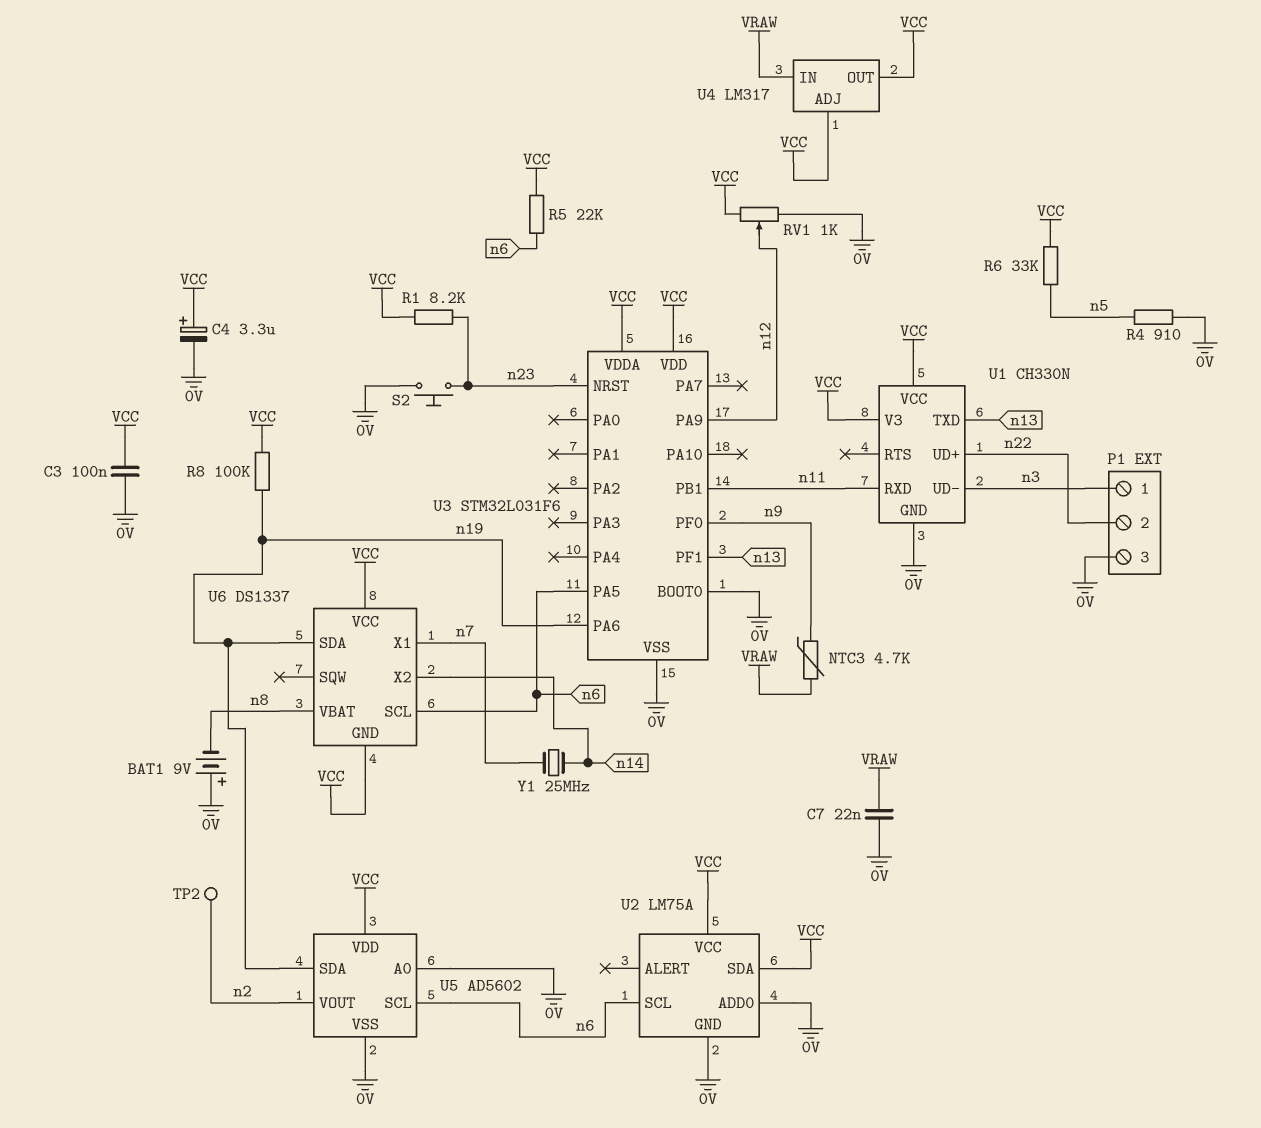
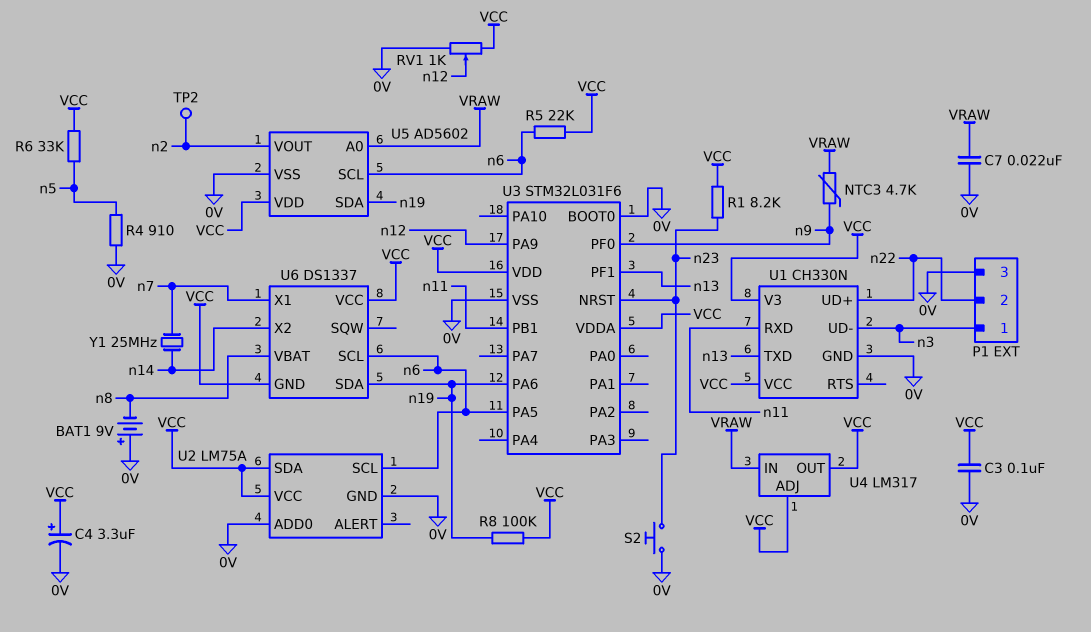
U5 pin A0: 0V -> VRAW

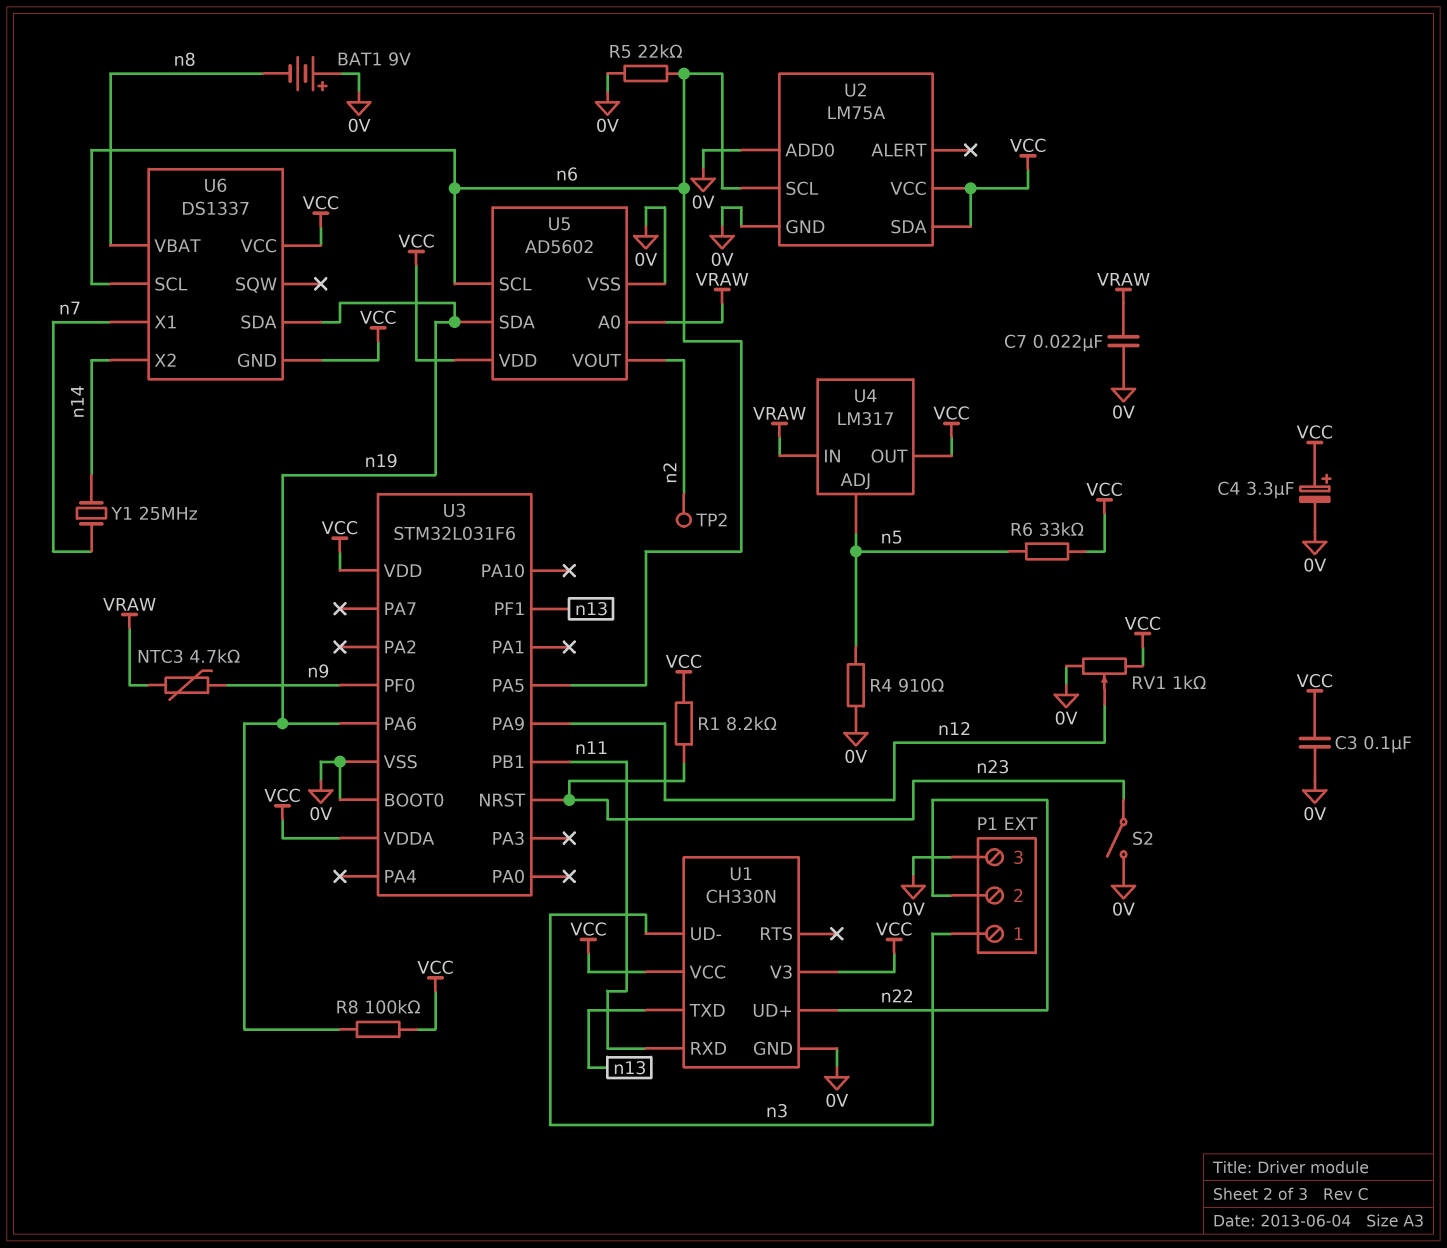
R5: 22k (VCC, n6) -> 22k (0V, n6)
S2: button (0V, n23) -> switch (0V, n23)
U4 pin ADJ: VCC -> n5

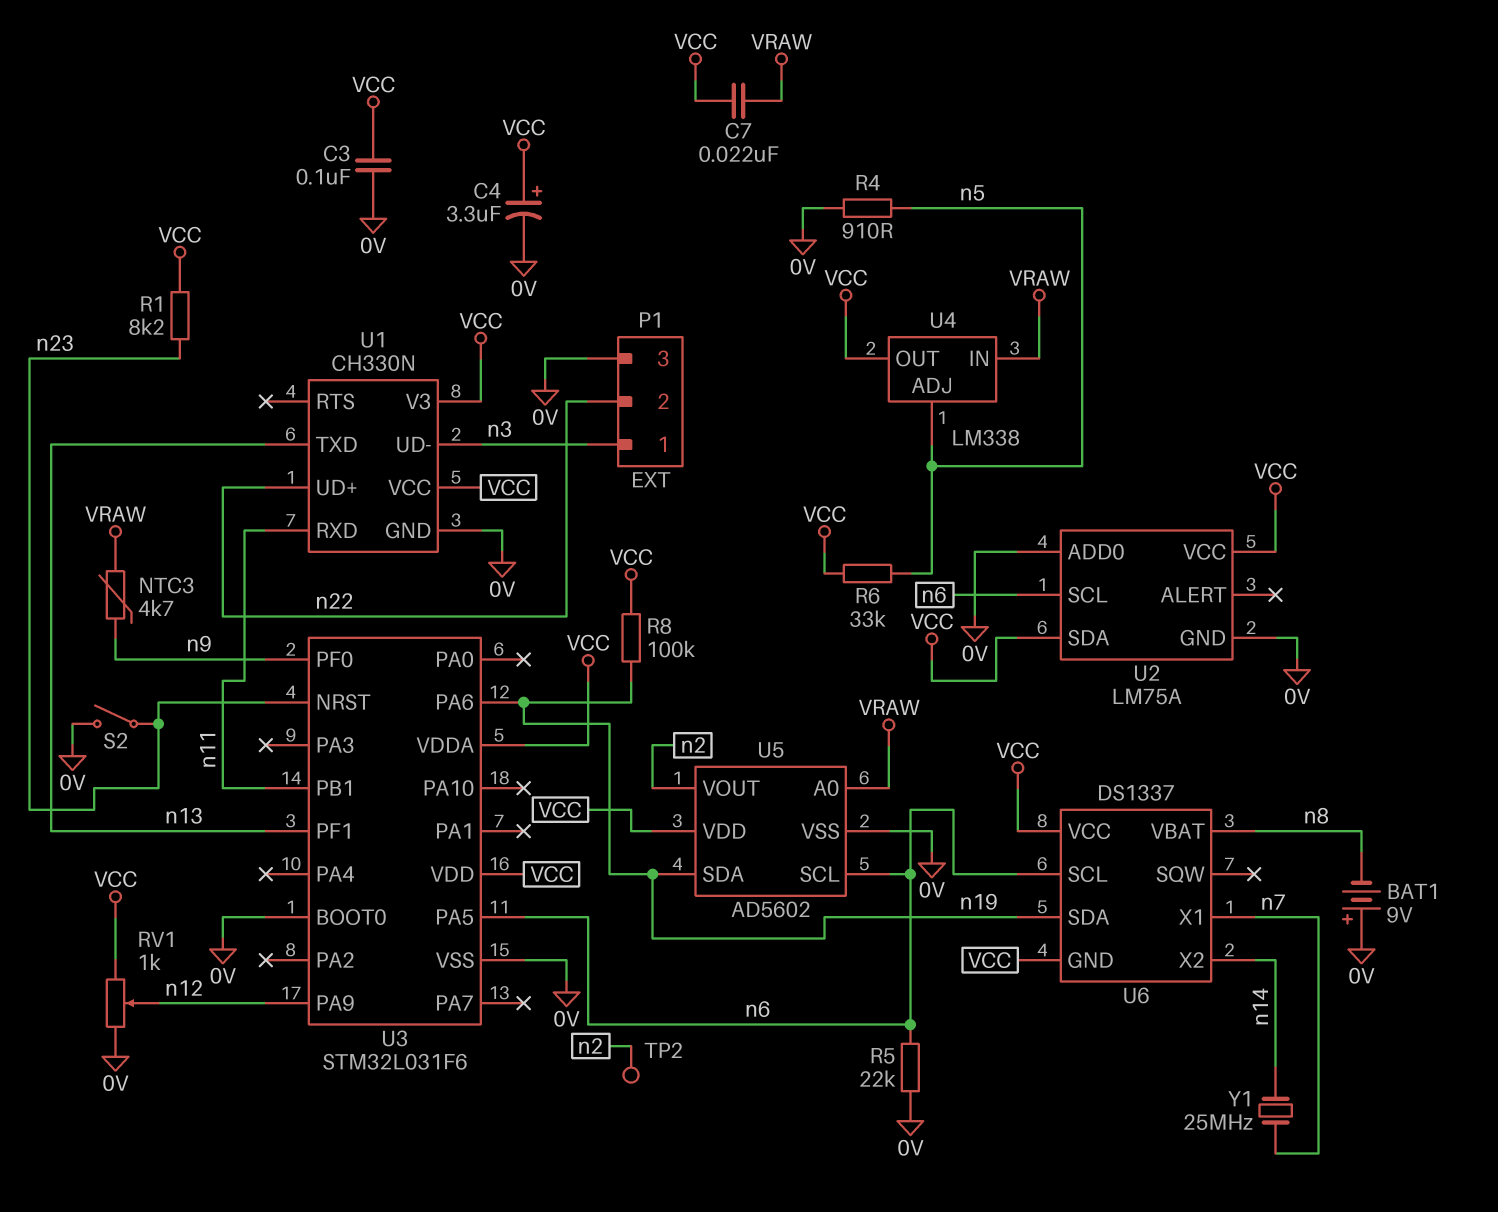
C7: 22nF (0V, VRAW) -> 22nF (VCC, VRAW)
U4: LM317 -> LM338

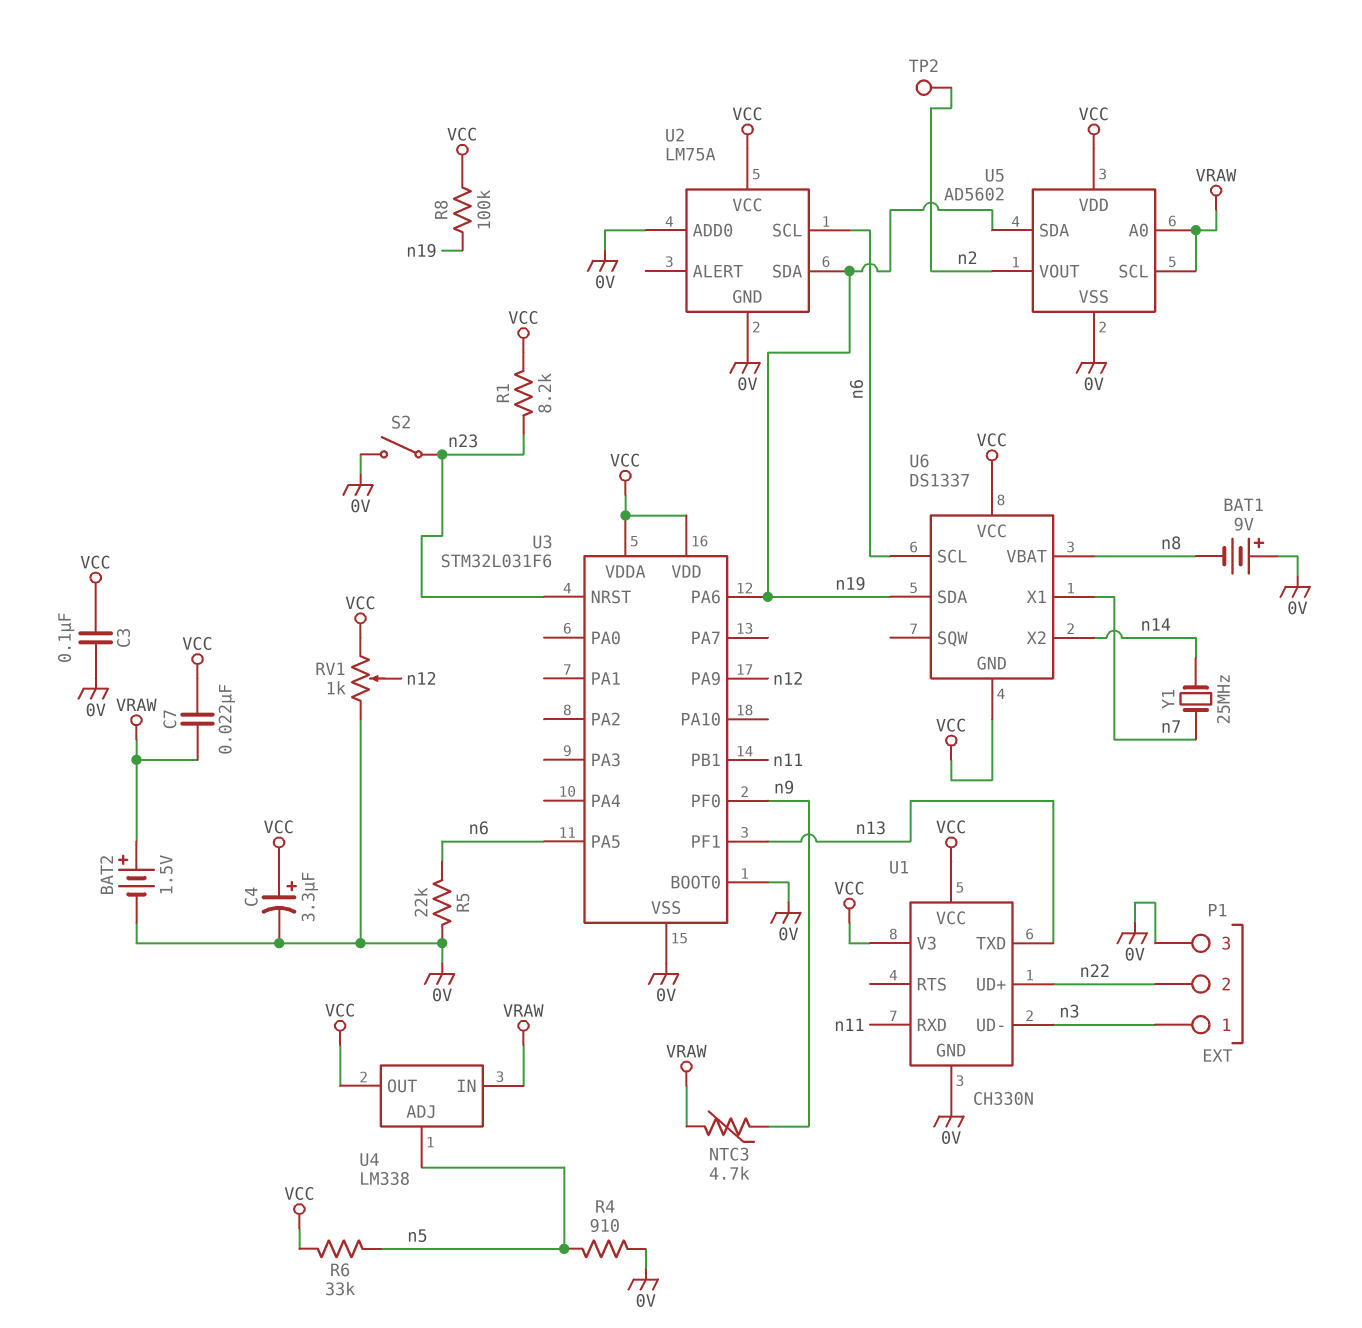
BAT2: none -> 1.5V (plus VRAW, minus 0V)
U2 pin SDA: VCC -> n19
U5 pin SCL: n6 -> VRAW

